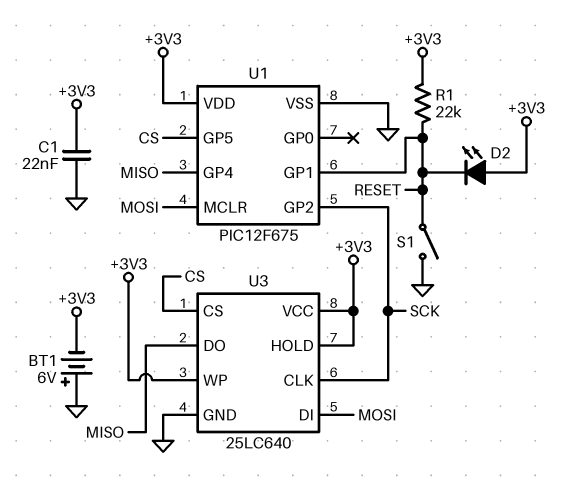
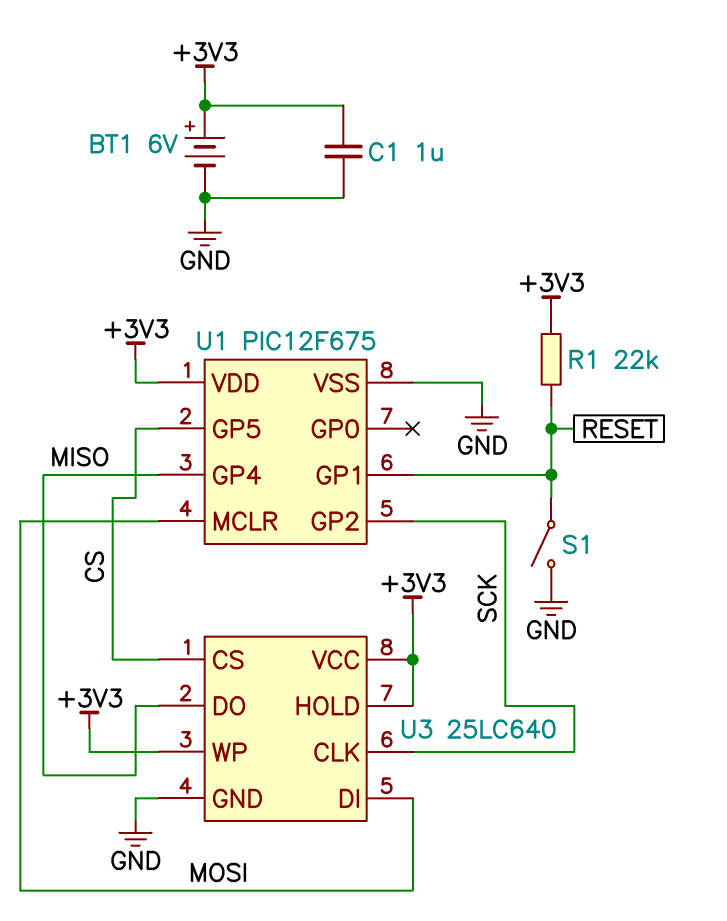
BT1: 6V (plus GND, minus +3V3) -> 6V (plus +3V3, minus GND)
C1: 22nF (+3V3, GND) -> 1uF (+3V3, GND)
D2: LED (A +3V3, K RESET) -> none

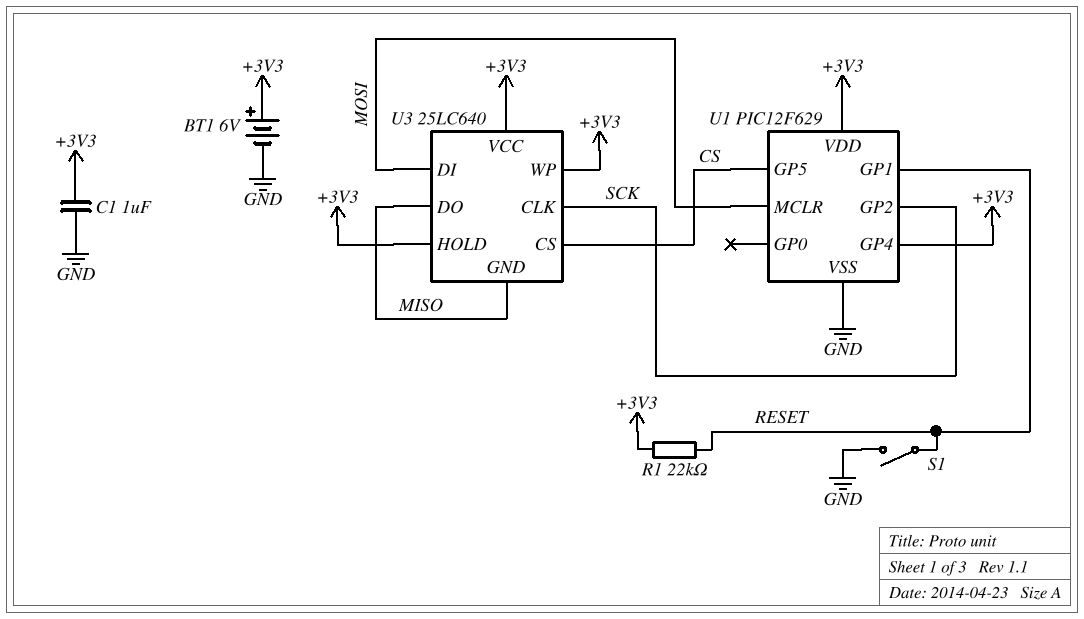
U1: PIC12F675 -> PIC12F629
U1 pin GP4: MISO -> +3V3
U3 pin GND: GND -> MISO

